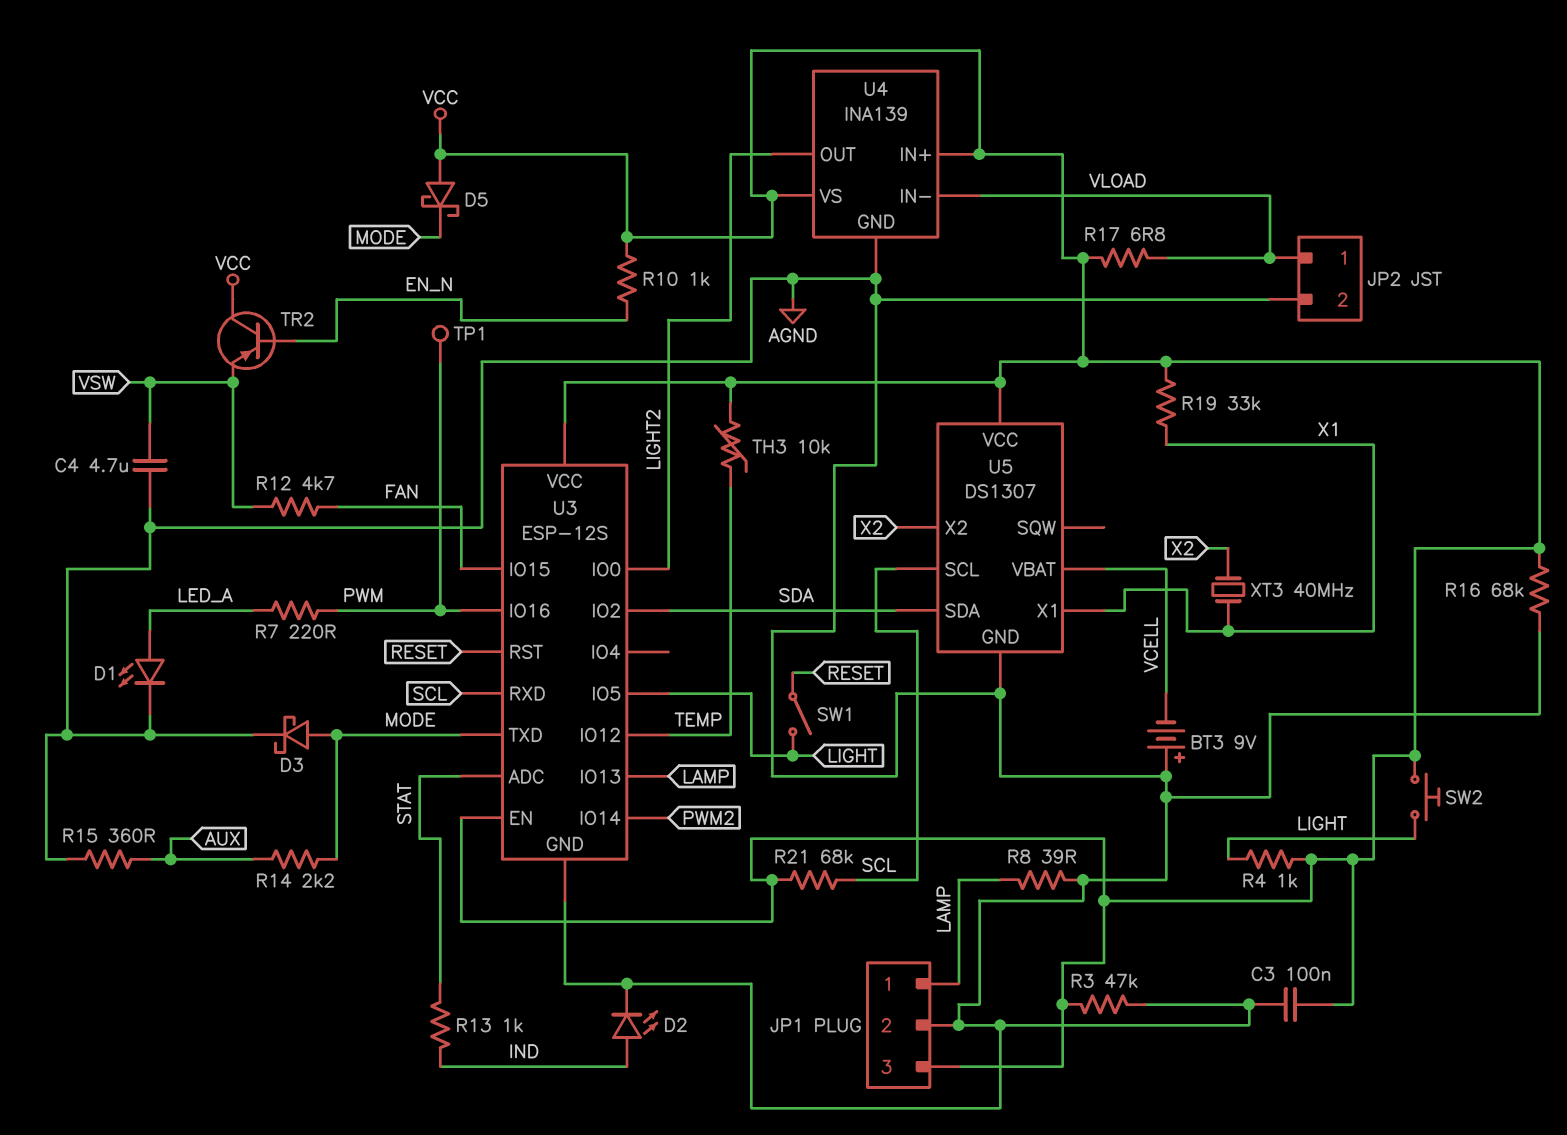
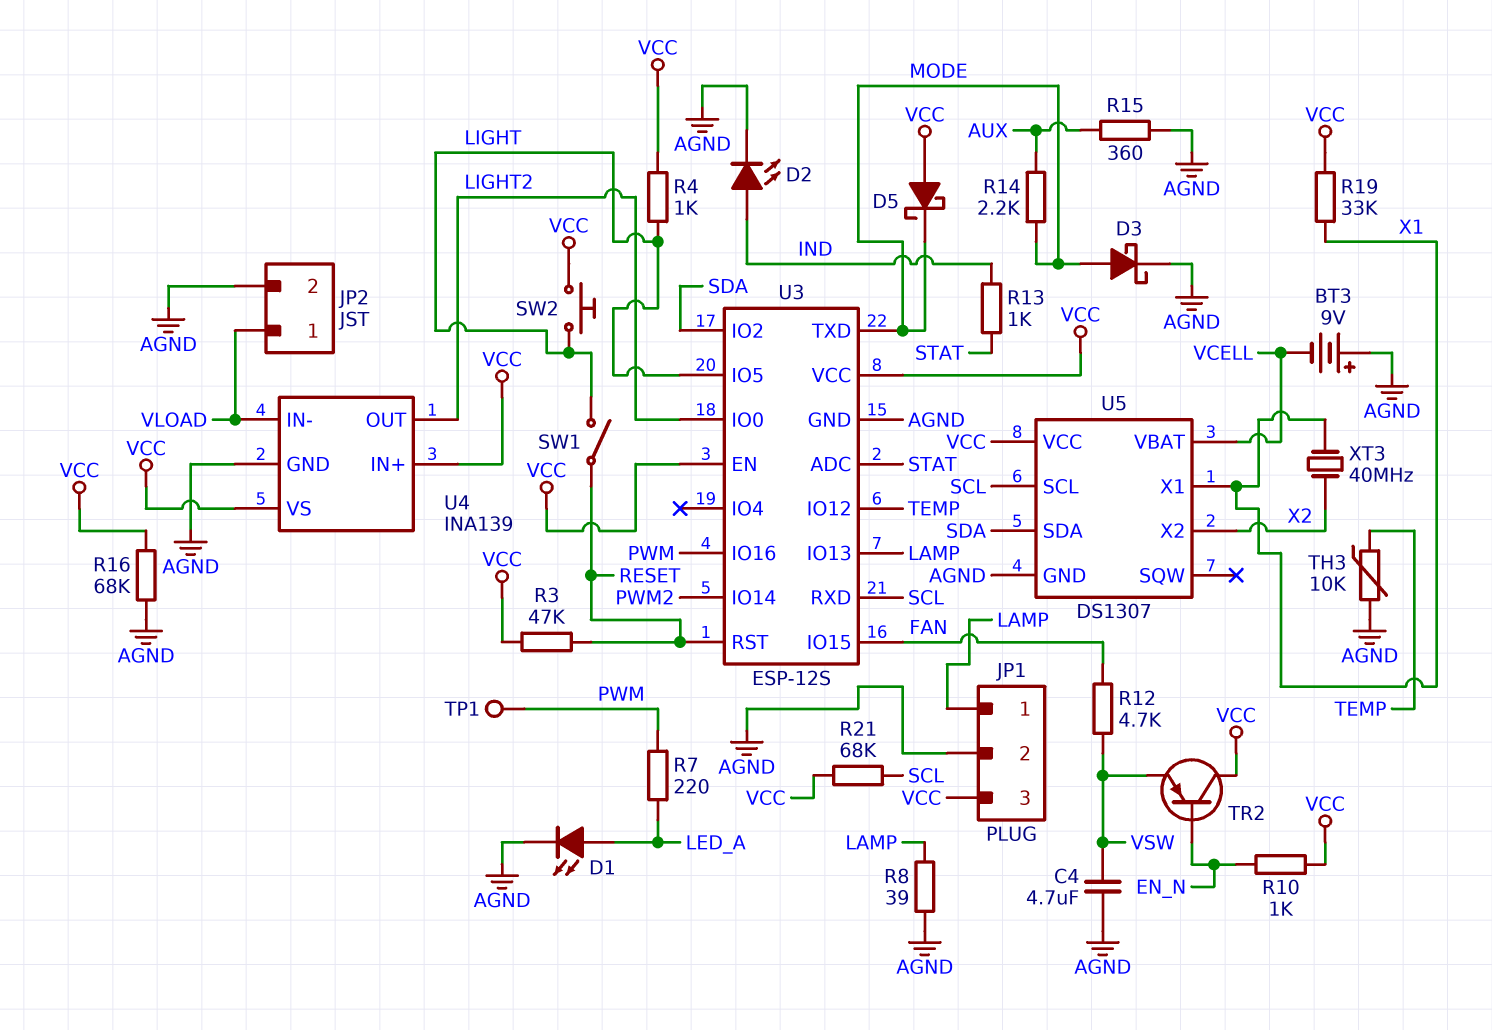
C3: 100nF (AGND, VCC) -> none
R3: 47k (AGND, VCC) -> 47k (RESET, VCC)
R17: 6.8 (VCC, VLOAD) -> none
TH3: 10k (TEMP, VCC) -> 10k (AGND, TEMP)

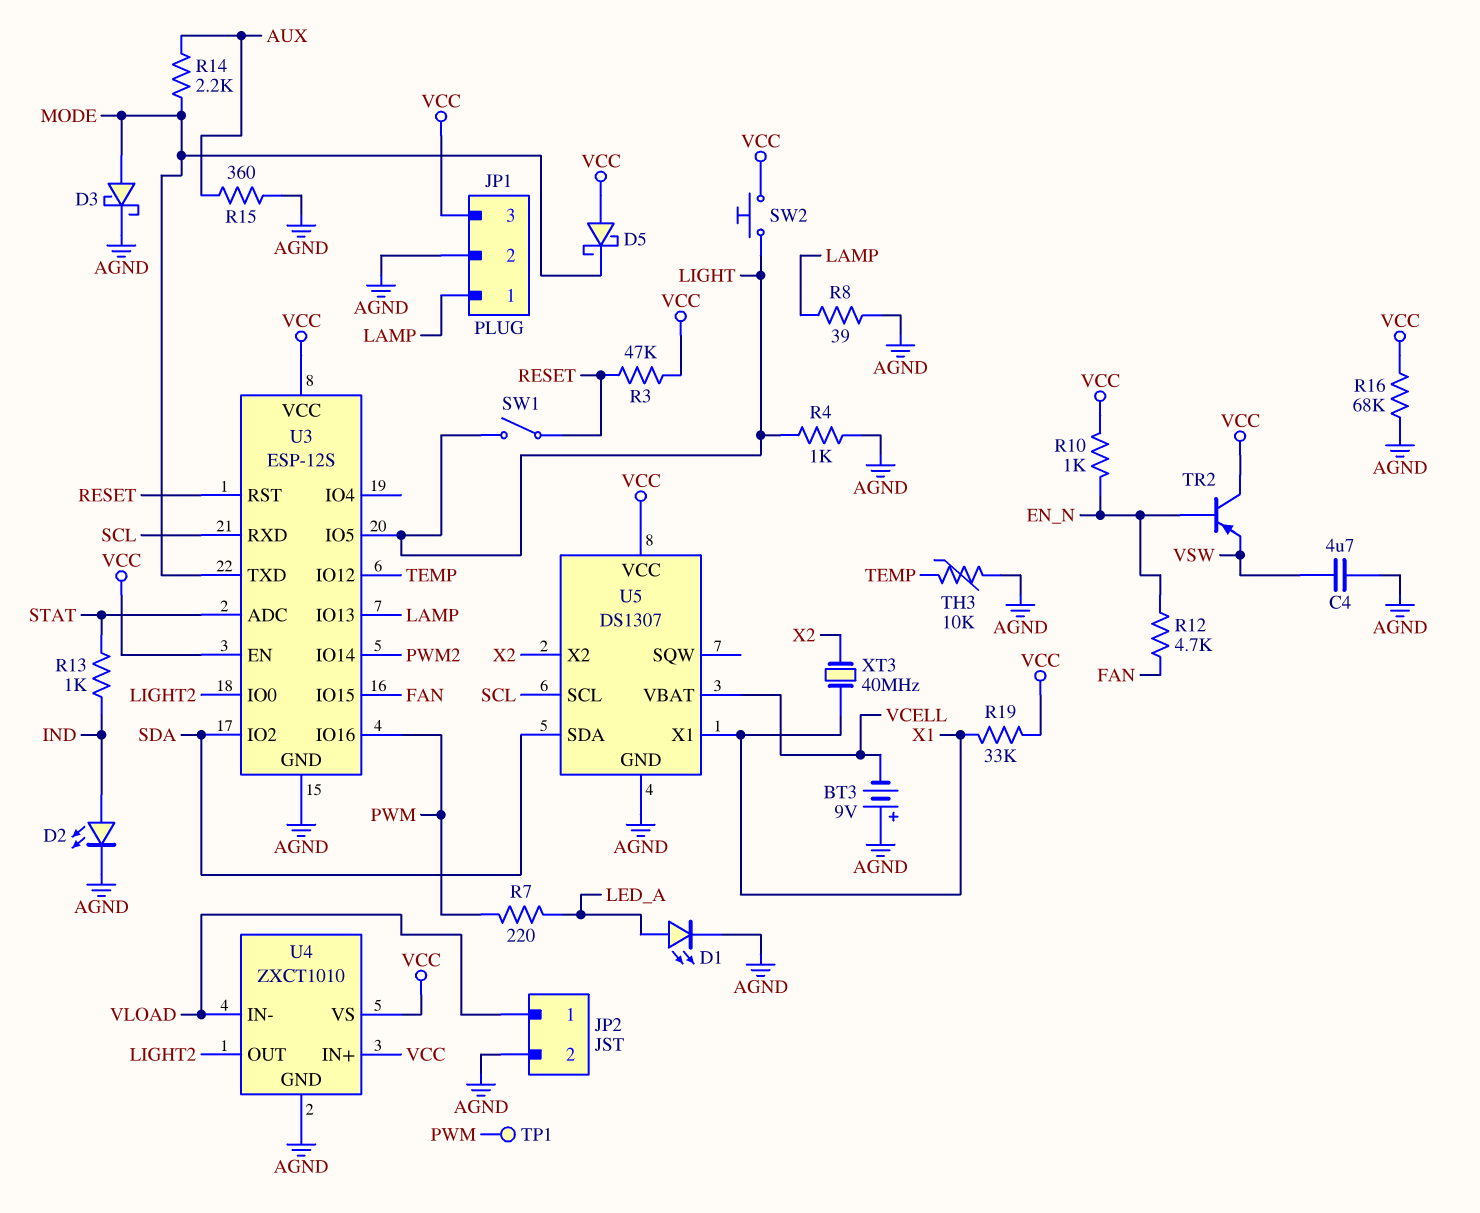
R4: 1k (LIGHT, VCC) -> 1k (AGND, LIGHT)
R12: 4.7k (FAN, VSW) -> 4.7k (EN_N, FAN)
R21: 68k (SCL, VCC) -> none
U4: INA139 -> ZXCT1010

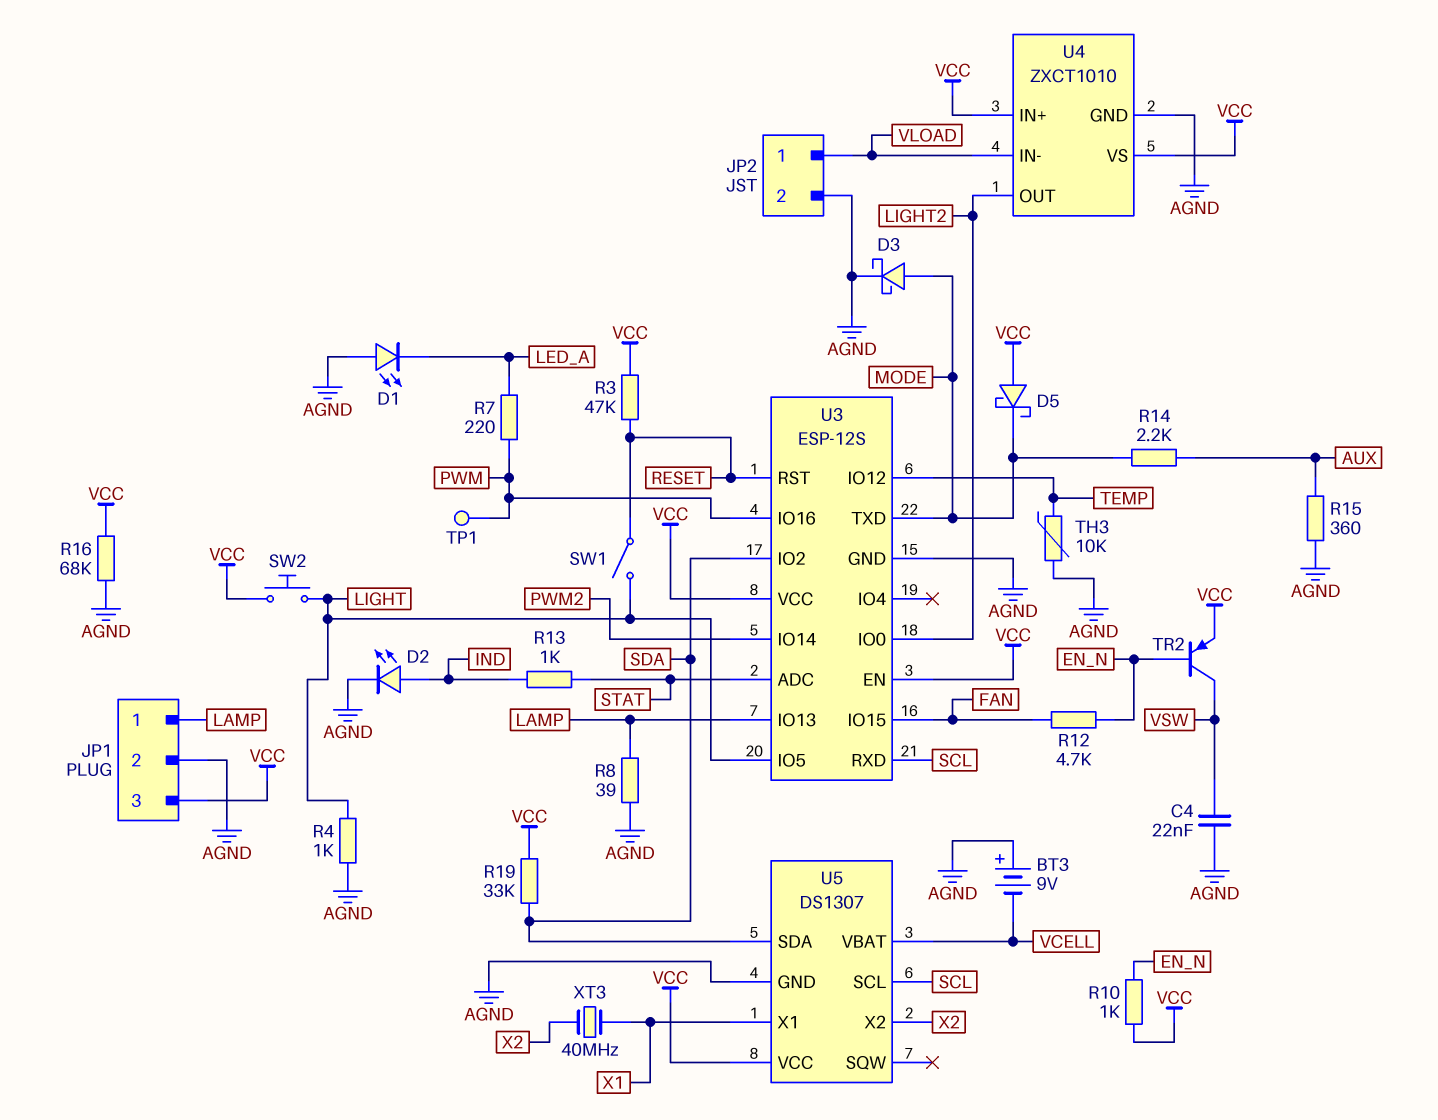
C4: 4.7uF (AGND, VSW) -> 22nF (AGND, VSW)
D1: LED (A LED_A, K AGND) -> LED (A AGND, K LED_A)
R19: 33k (VCC, X1) -> 33k (SDA, VCC)
TR2: PNP (B EN_N, C VCC, E VSW) -> PNP (B EN_N, C VSW, E VCC)

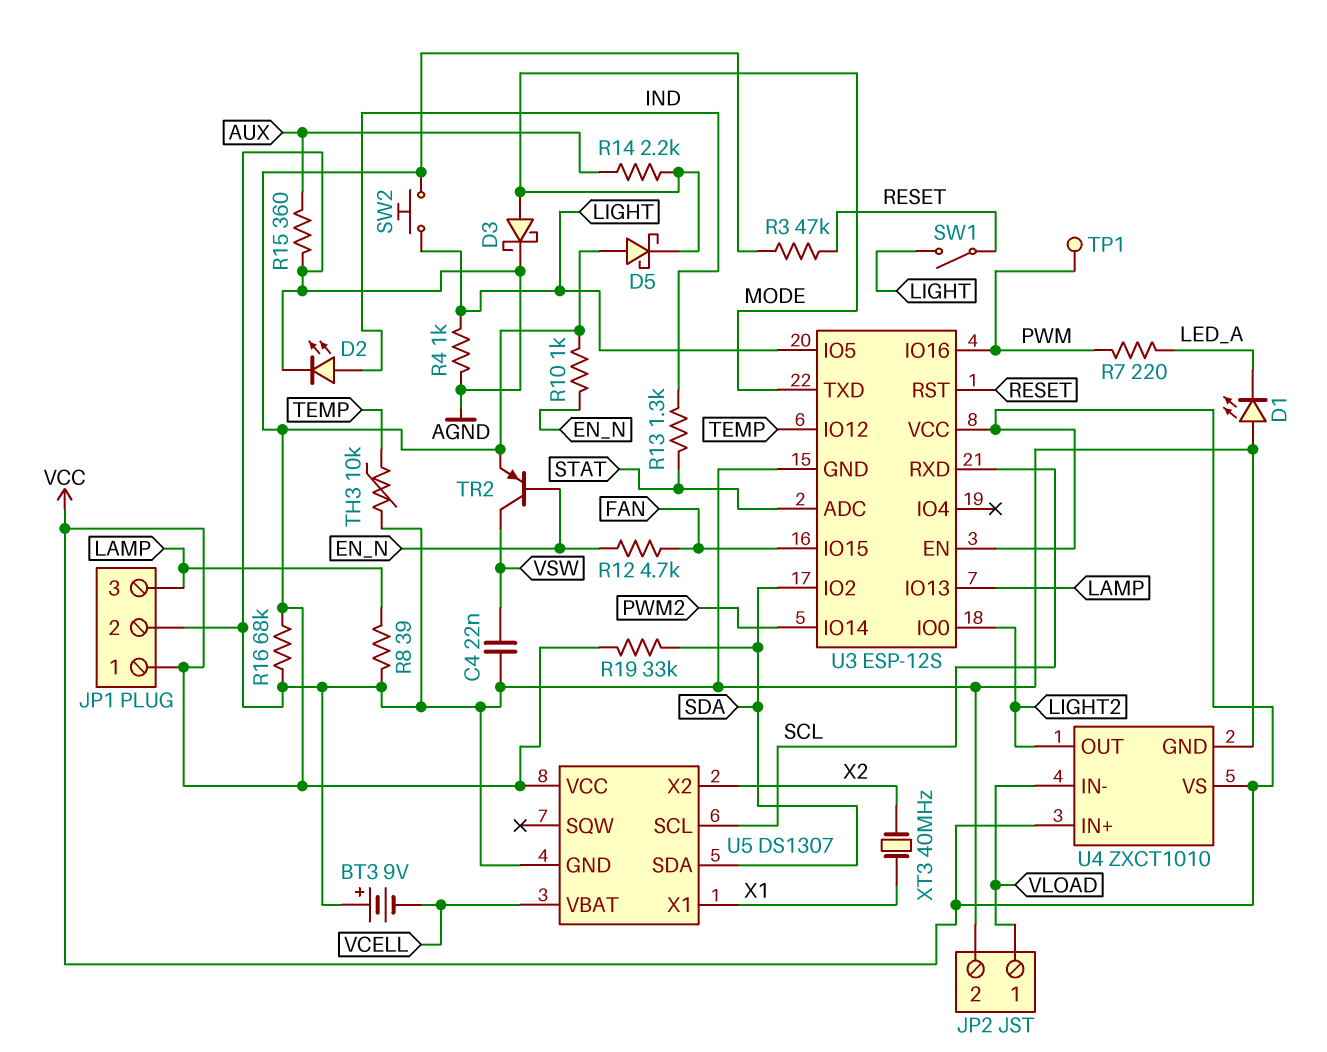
JP1 pin 1: LAMP -> VCC
JP1 pin 3: VCC -> LAMP
R13: 1k (IND, STAT) -> 1.3k (IND, STAT)

